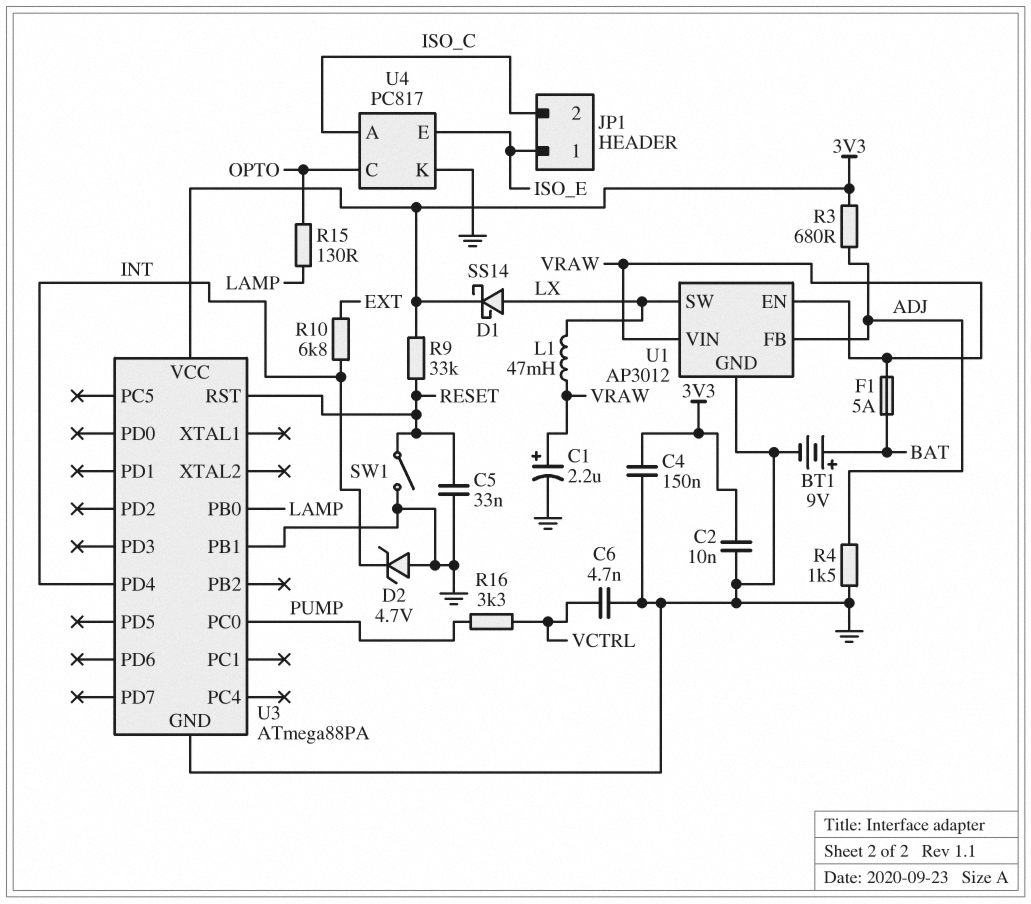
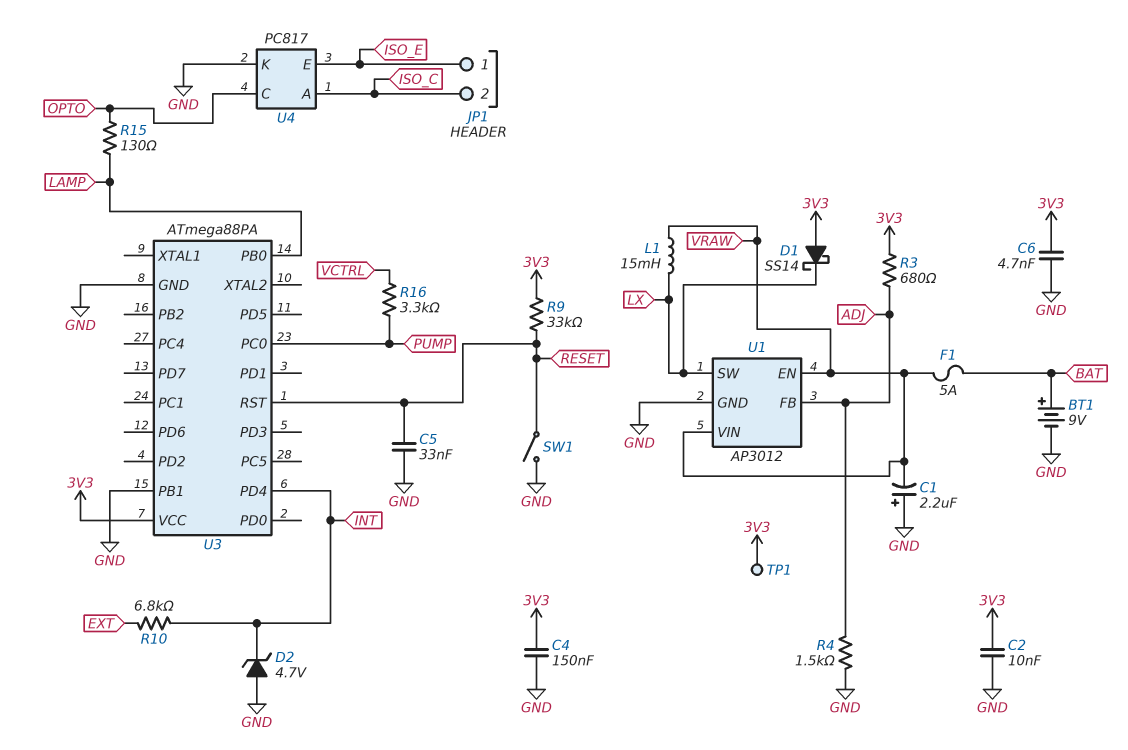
C1: 2.2uF (plus VRAW, minus GND) -> 2.2uF (plus GND, minus VRAW)
C6: 4.7nF (GND, VCTRL) -> 4.7nF (3V3, GND)
D1: schottky SS14 (A LX, K 3V3) -> schottky SS14 (A 3V3, K LX)
L1: 47mH (LX, VRAW) -> 15mH (LX, VRAW)
TP1: none -> test point (3V3)

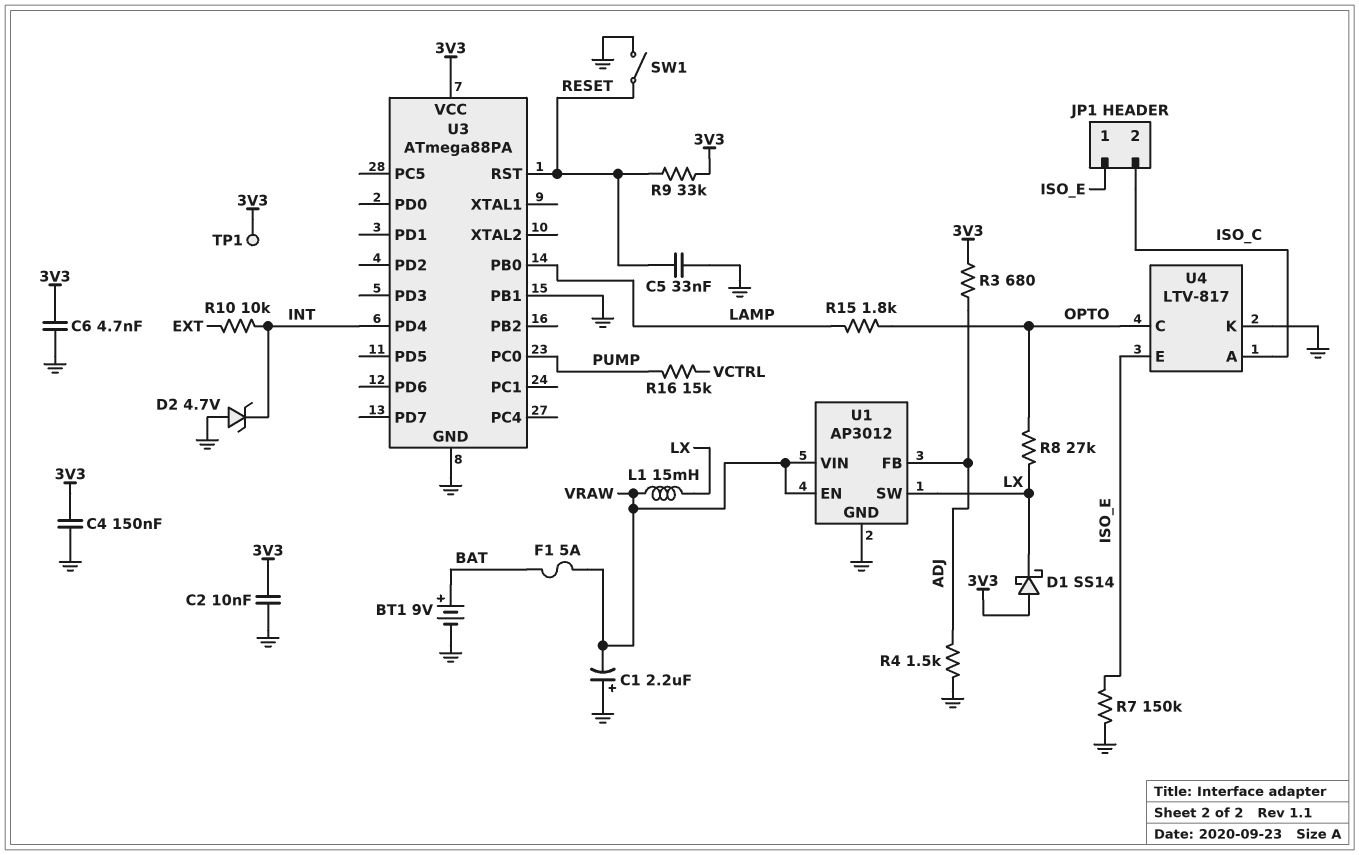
R7: none -> 150k (GND, ISO_E)
R8: none -> 27k (LX, OPTO)
R10: 6.8k (EXT, INT) -> 10k (EXT, INT)
R15: 130 (LAMP, OPTO) -> 1.8k (LAMP, OPTO)
R16: 3.3k (PUMP, VCTRL) -> 15k (PUMP, VCTRL)
U4: PC817 -> LTV-817

